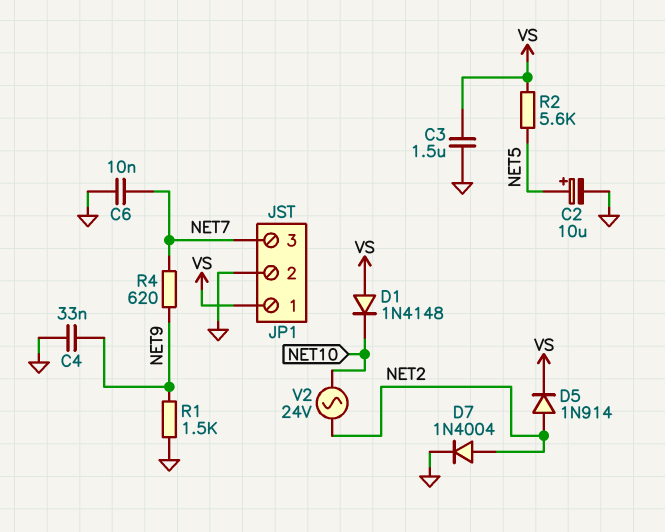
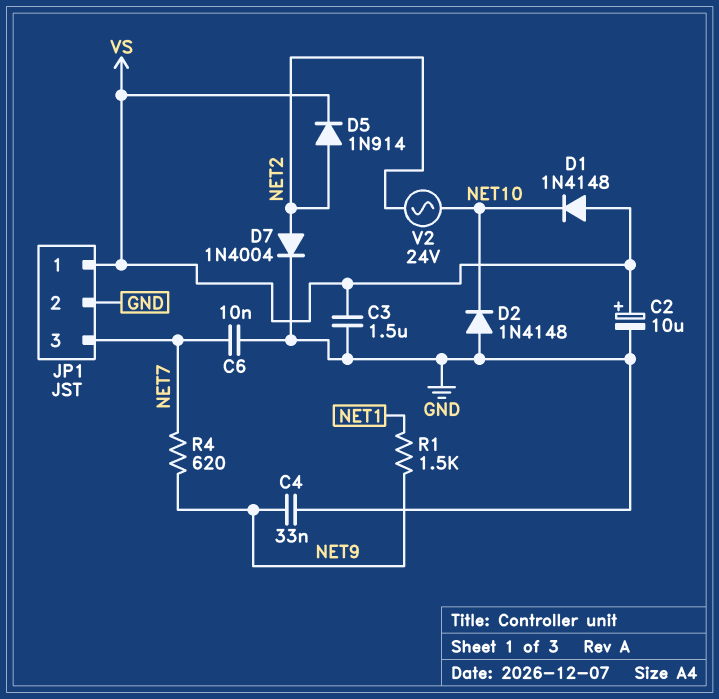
C2: 10uF (plus NET5, minus GND) -> 10uF (plus VS, minus GND)
D2: none -> diode 1N4148 (A GND, K NET10)
R1: 1.5k (GND, NET9) -> 1.5k (NET1, NET9)
R2: 5.6k (NET5, VS) -> none

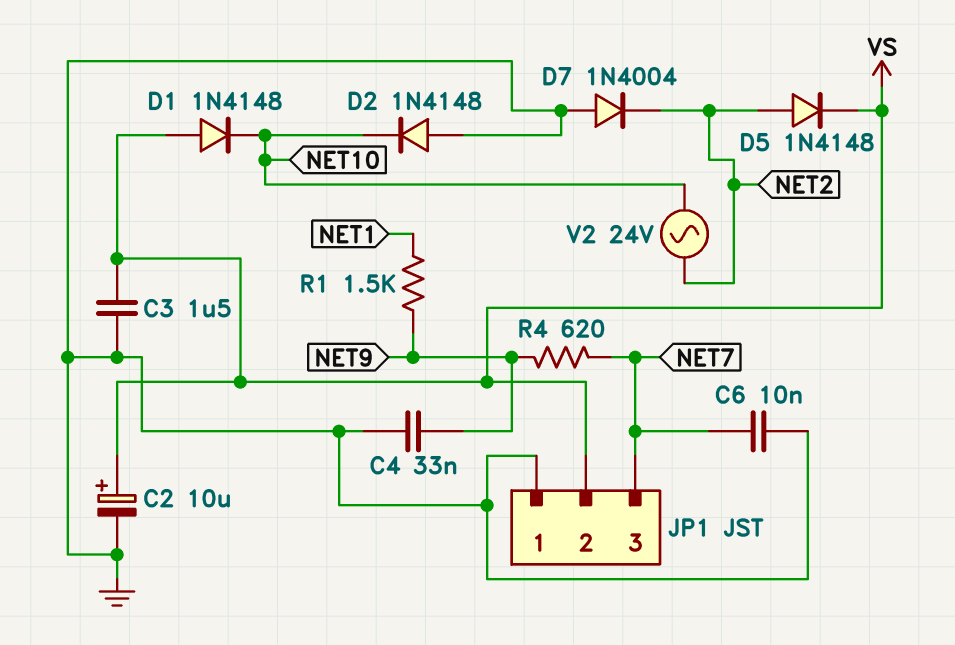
D5: diode 1N914 (A NET2, K VS) -> diode 1N4148 (A NET2, K VS)
D7: diode 1N4004 (A NET2, K GND) -> diode 1N4004 (A GND, K NET2)
JP1 pin 1: VS -> GND
JP1 pin 2: GND -> VS

